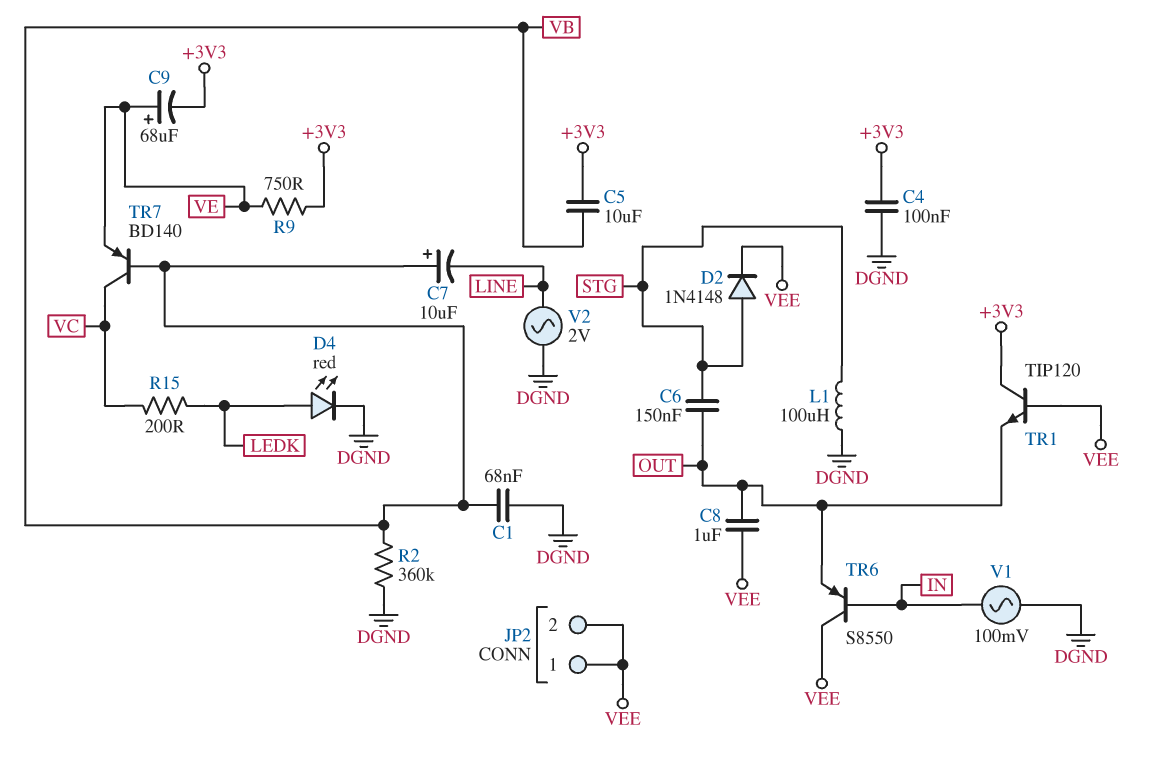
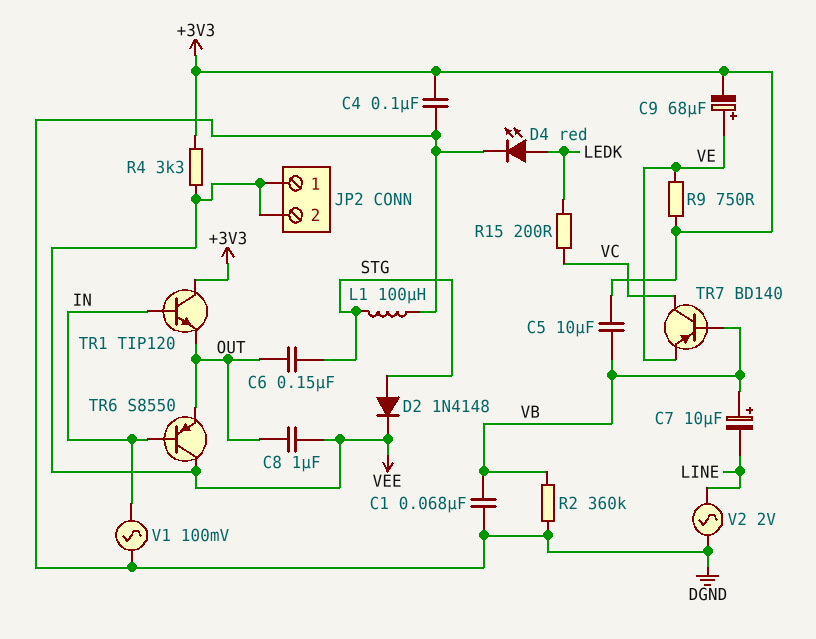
R4: none -> 3.3k (+3V3, VEE)
TR1: NPN TIP120 (B VEE, C +3V3, E OUT) -> NPN TIP120 (B IN, C +3V3, E OUT)

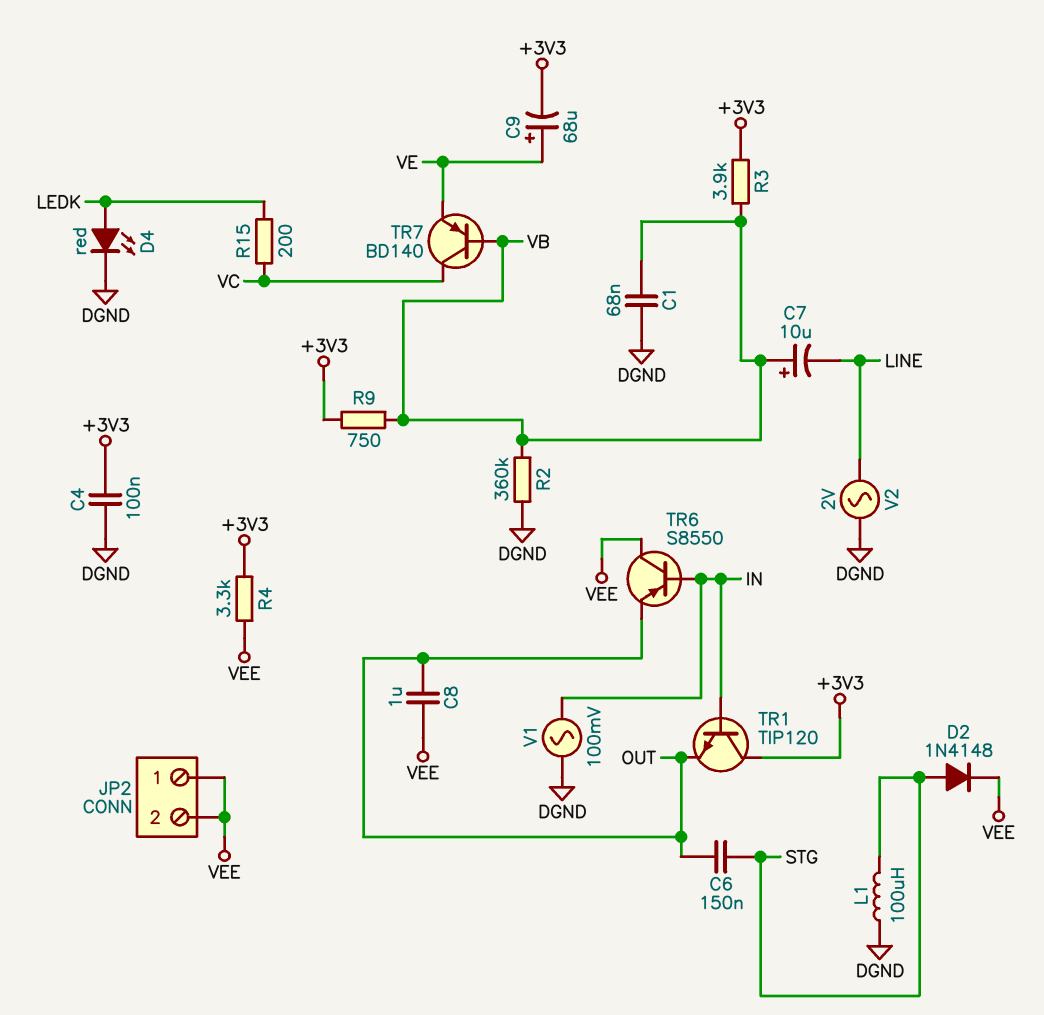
C5: 10uF (+3V3, VB) -> none
R3: none -> 3.9k (+3V3, VB)
R9: 750 (+3V3, VE) -> 750 (+3V3, VB)

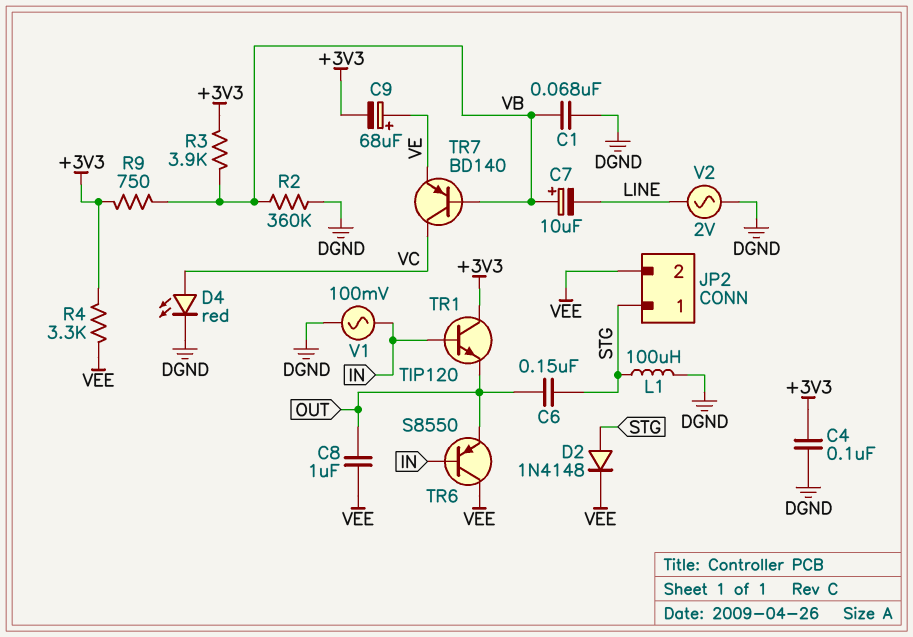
D4: LED red (A LEDK, K DGND) -> LED red (A VC, K DGND)
JP2 pin 1: VEE -> STG
R15: 200 (LEDK, VC) -> none

